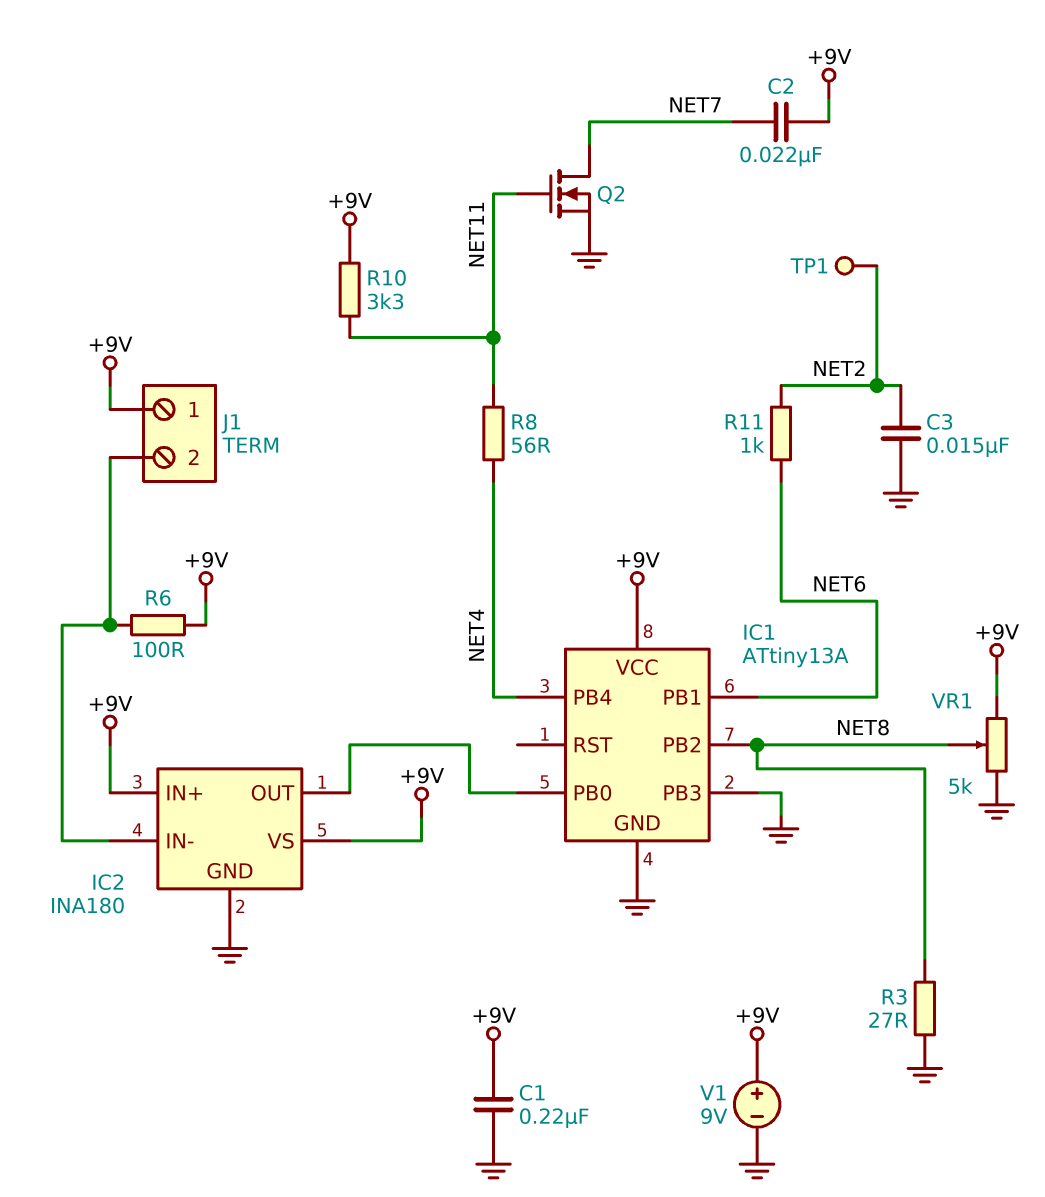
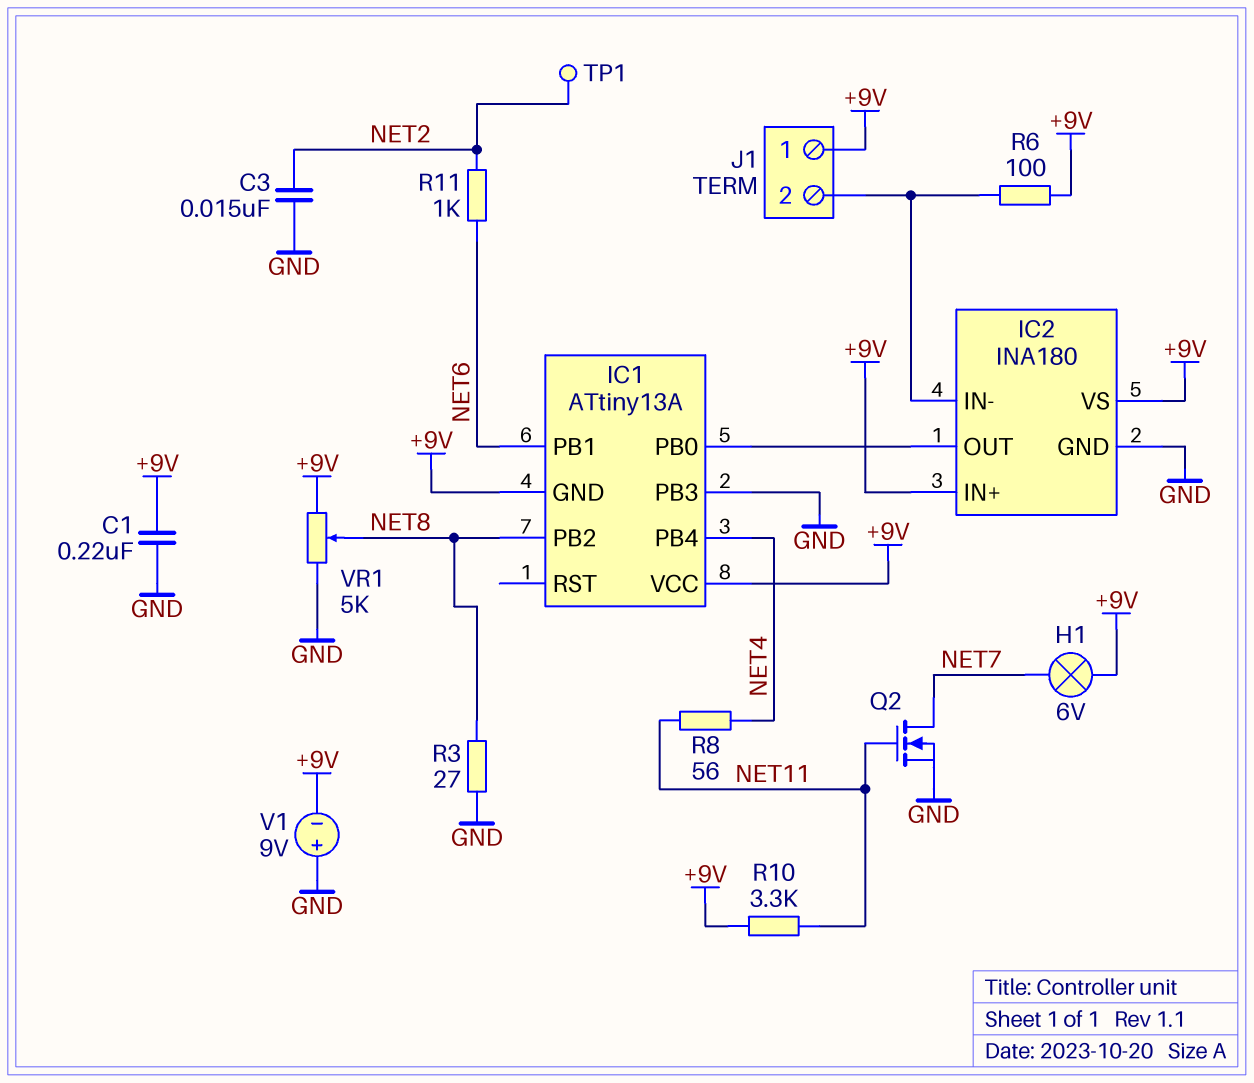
C2: 22nF (+9V, NET7) -> none
H1: none -> lamp 6V (+9V, NET7)
IC1 pin GND: GND -> +9V
V1: 9V (plus +9V, minus GND) -> 9V (plus GND, minus +9V)

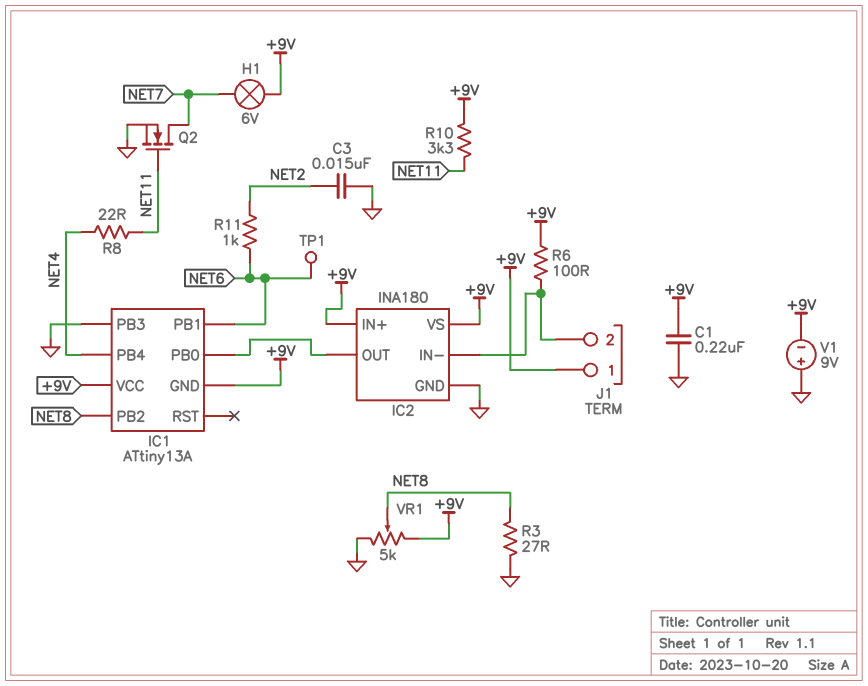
R8: 56 (NET4, NET11) -> 22 (NET4, NET11)
TP1: test point (NET2) -> test point (NET6)

